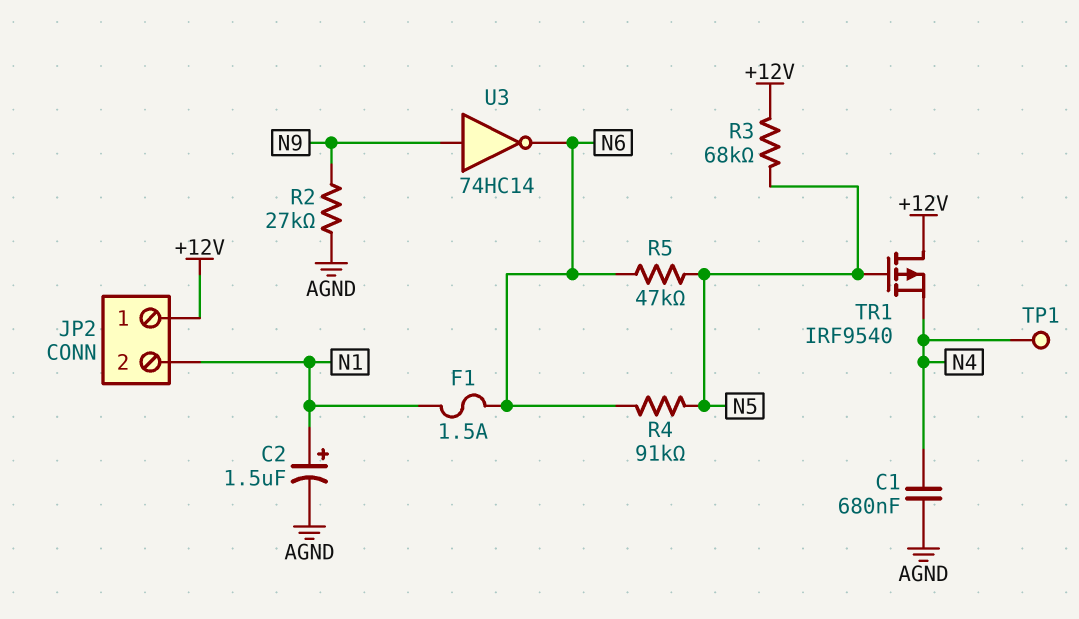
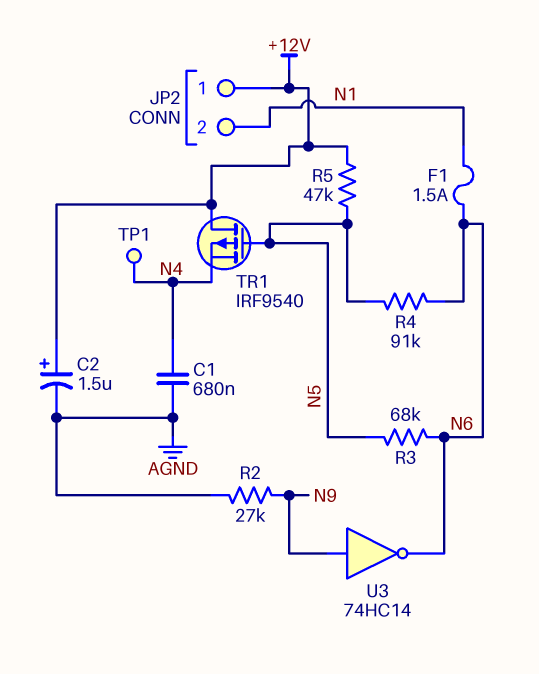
C2: 1.5uF (plus N1, minus AGND) -> 1.5uF (plus +12V, minus AGND)
R3: 68k (+12V, N5) -> 68k (N5, N6)
R5: 47k (N5, N6) -> 47k (+12V, N5)

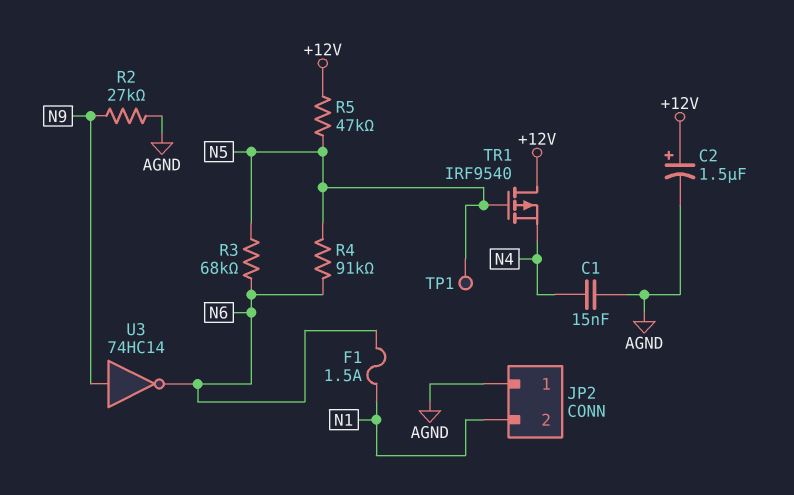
C1: 680nF (AGND, N4) -> 15nF (AGND, N4)
JP2 pin 1: +12V -> AGND
TP1: test point (N4) -> test point (N5)

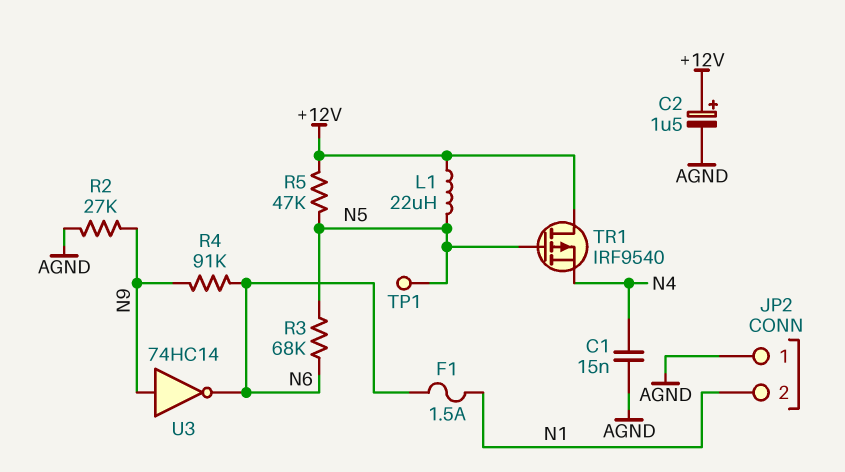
L1: none -> 22uH (+12V, N5)
R4: 91k (N5, N6) -> 91k (N6, N9)

